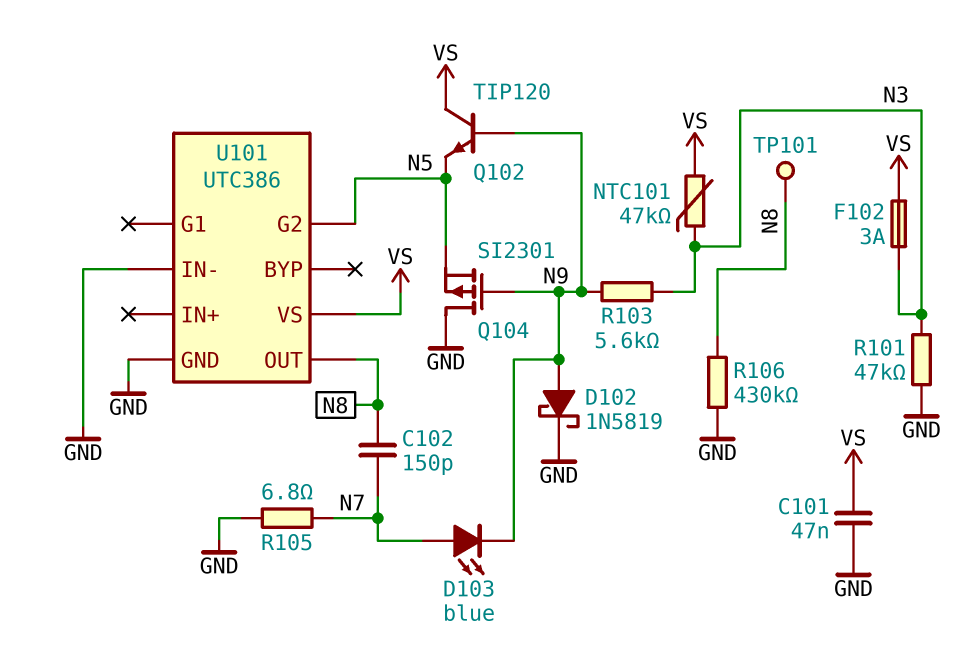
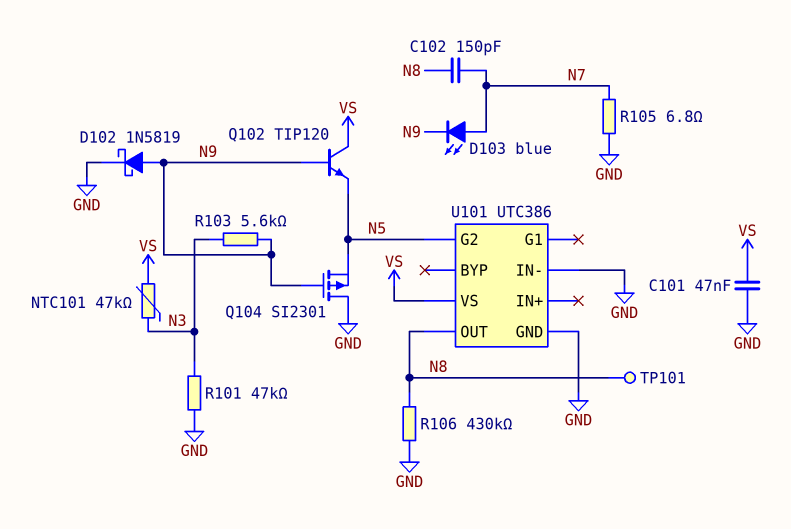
F102: 3A (N3, VS) -> none

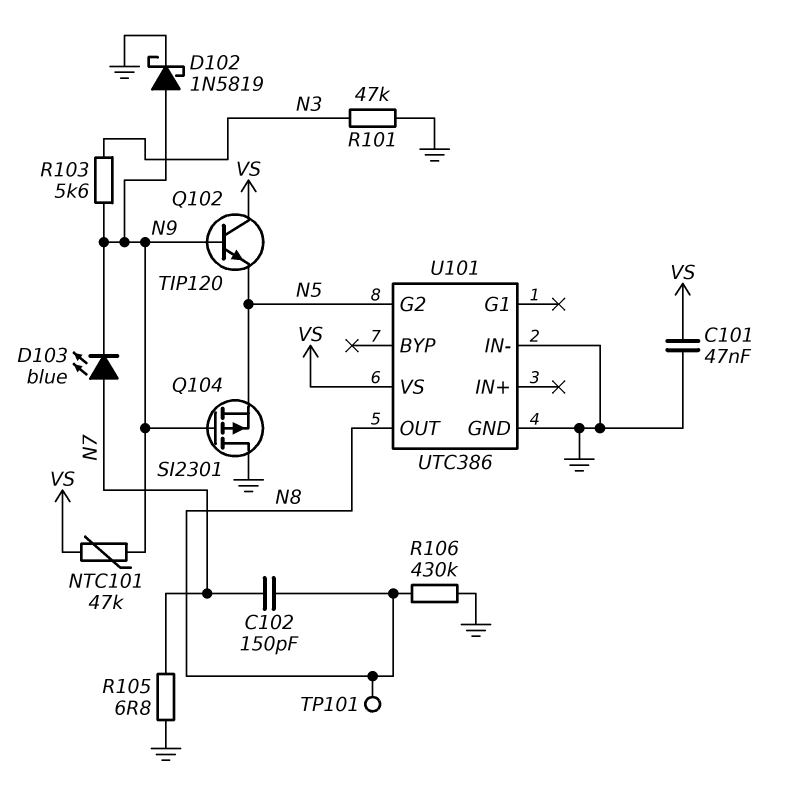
NTC101: 47k (N3, VS) -> 47k (N9, VS)

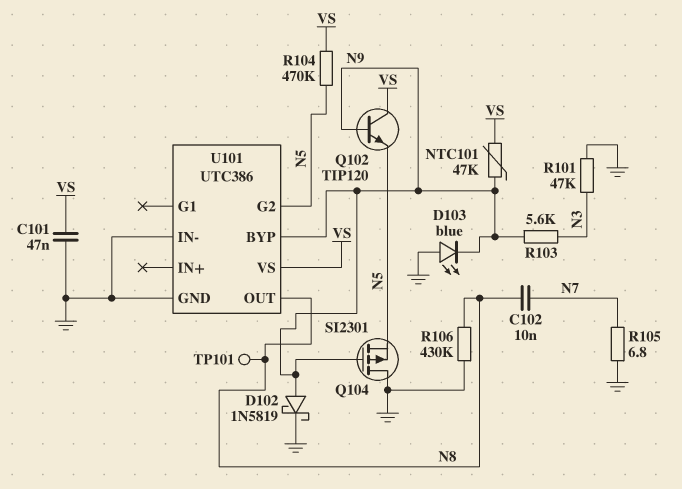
C102: 150pF (N7, N8) -> 10nF (N7, N8)
D103: LED blue (A N7, K N9) -> LED blue (A GND, K N9)
R104: none -> 470k (N5, VS)
U101 pin BYP: none -> N9

